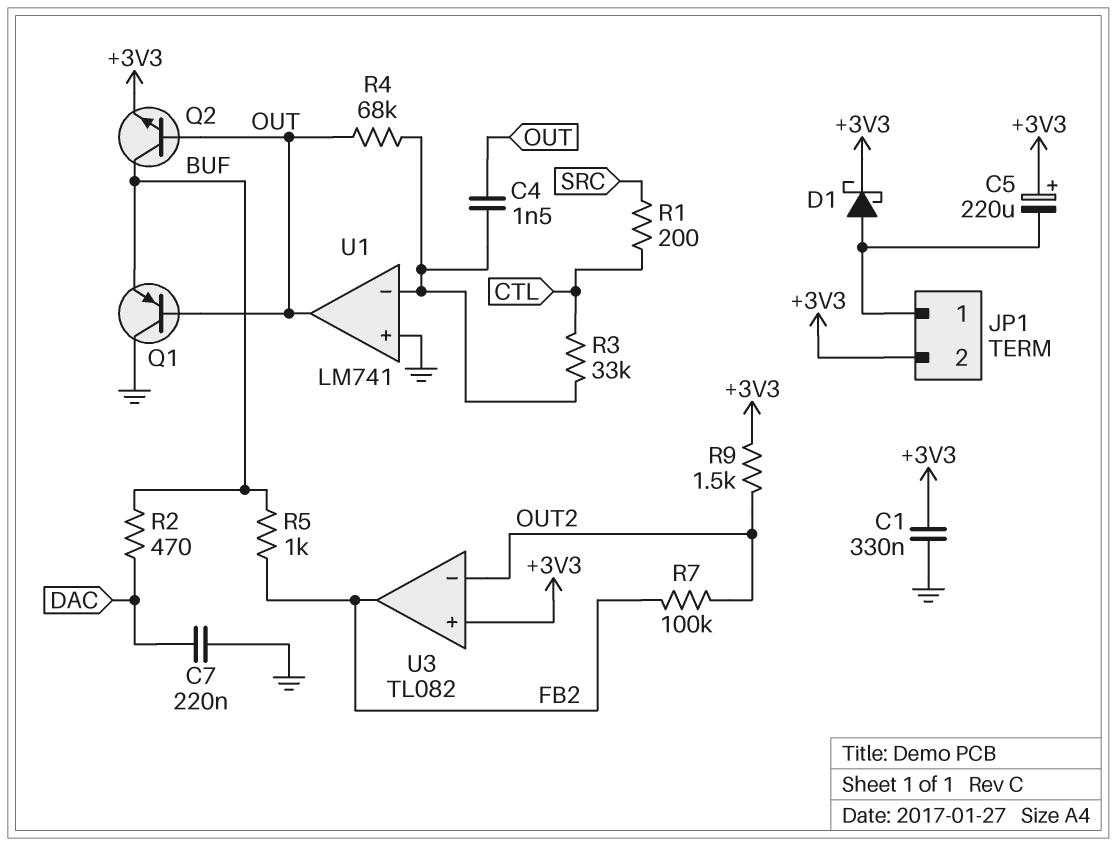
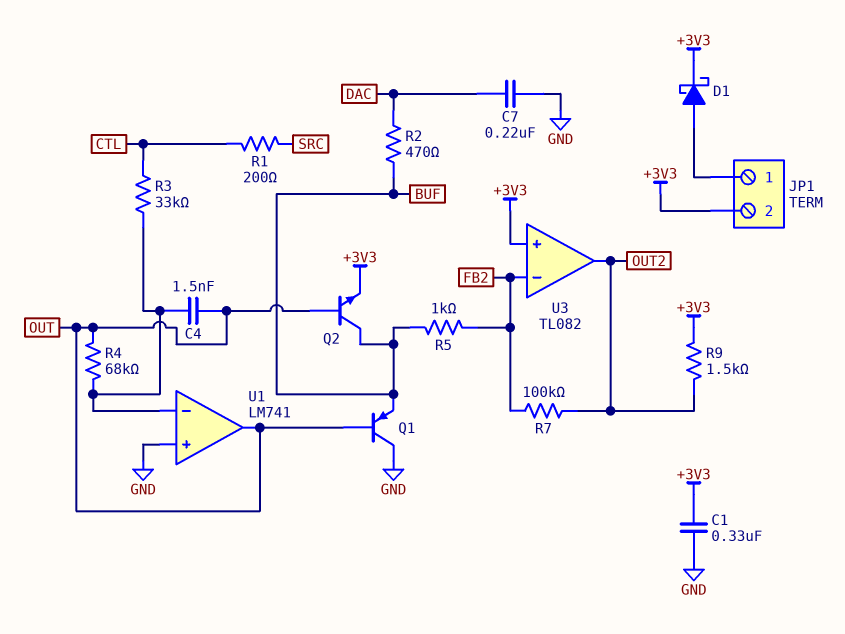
C5: 220uF (plus +3V3, minus JP1/1) -> none
U3 pin in-: OUT2 -> FB2
U3 pin out: FB2 -> OUT2

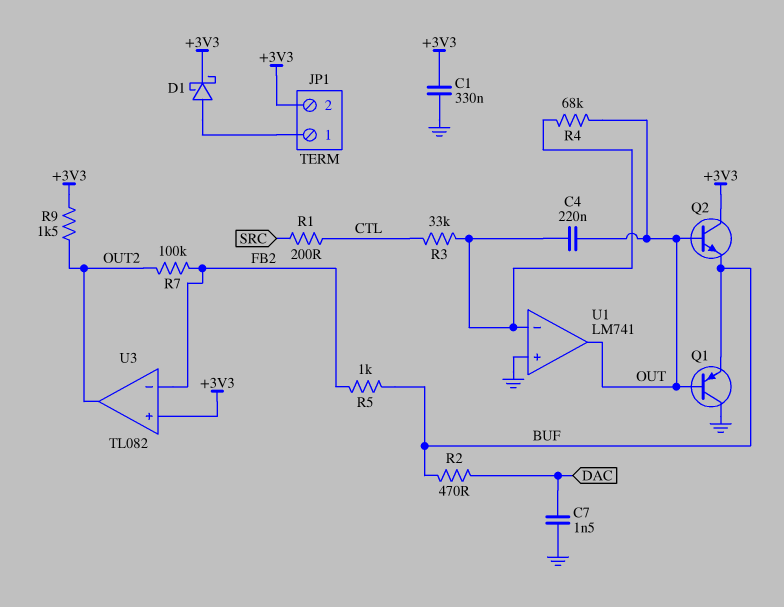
C4: 1.5nF (OUT, U1/in-) -> 220nF (OUT, U1/in-)
C7: 220nF (DAC, GND) -> 1.5nF (DAC, GND)
Q2: NPN (B OUT, C BUF, E +3V3) -> NPN (B OUT, C +3V3, E BUF)

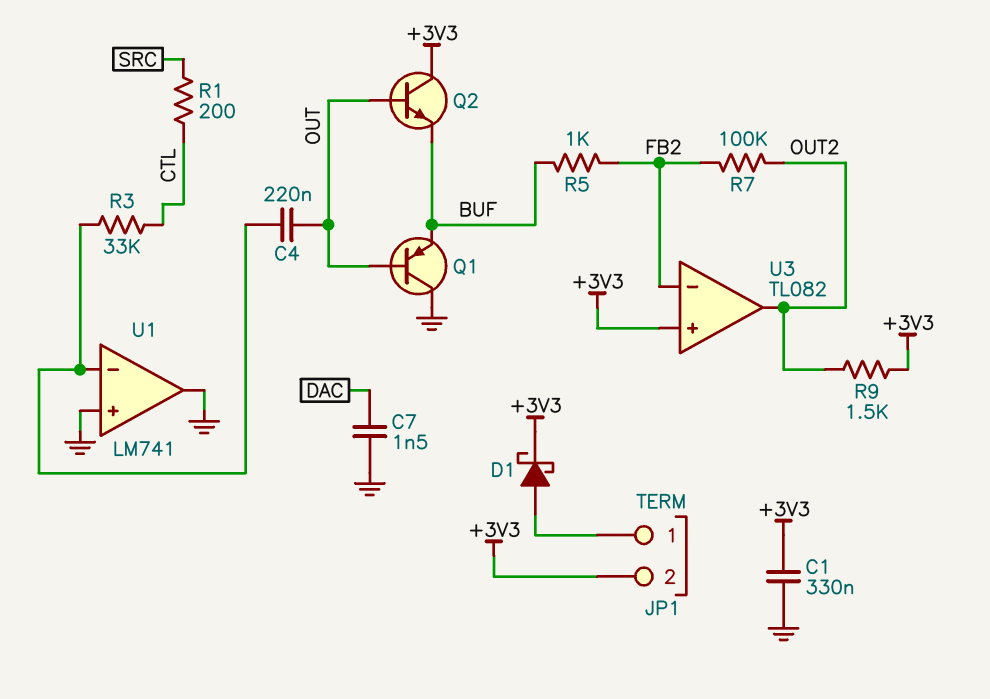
R2: 470 (BUF, DAC) -> none
R4: 68k (OUT, U1/in-) -> none
U1 pin out: OUT -> GND

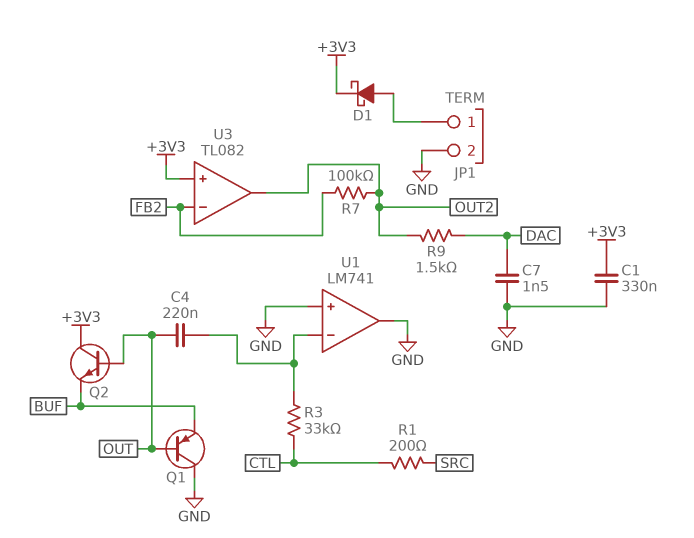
JP1 pin 2: +3V3 -> GND
R5: 1k (BUF, FB2) -> none
R9: 1.5k (+3V3, OUT2) -> 1.5k (DAC, OUT2)

